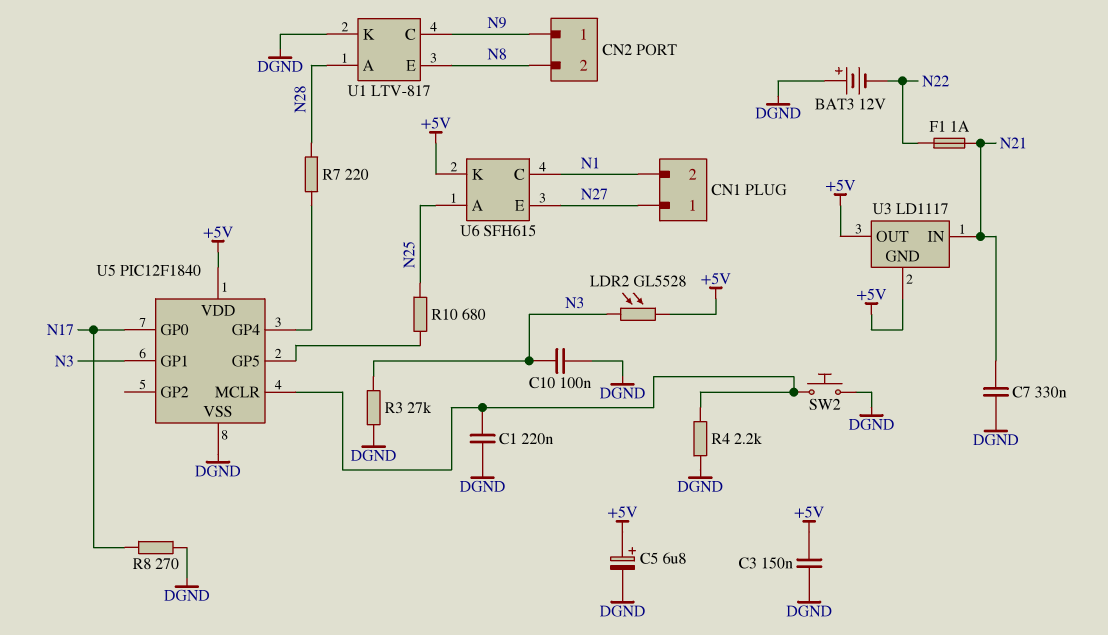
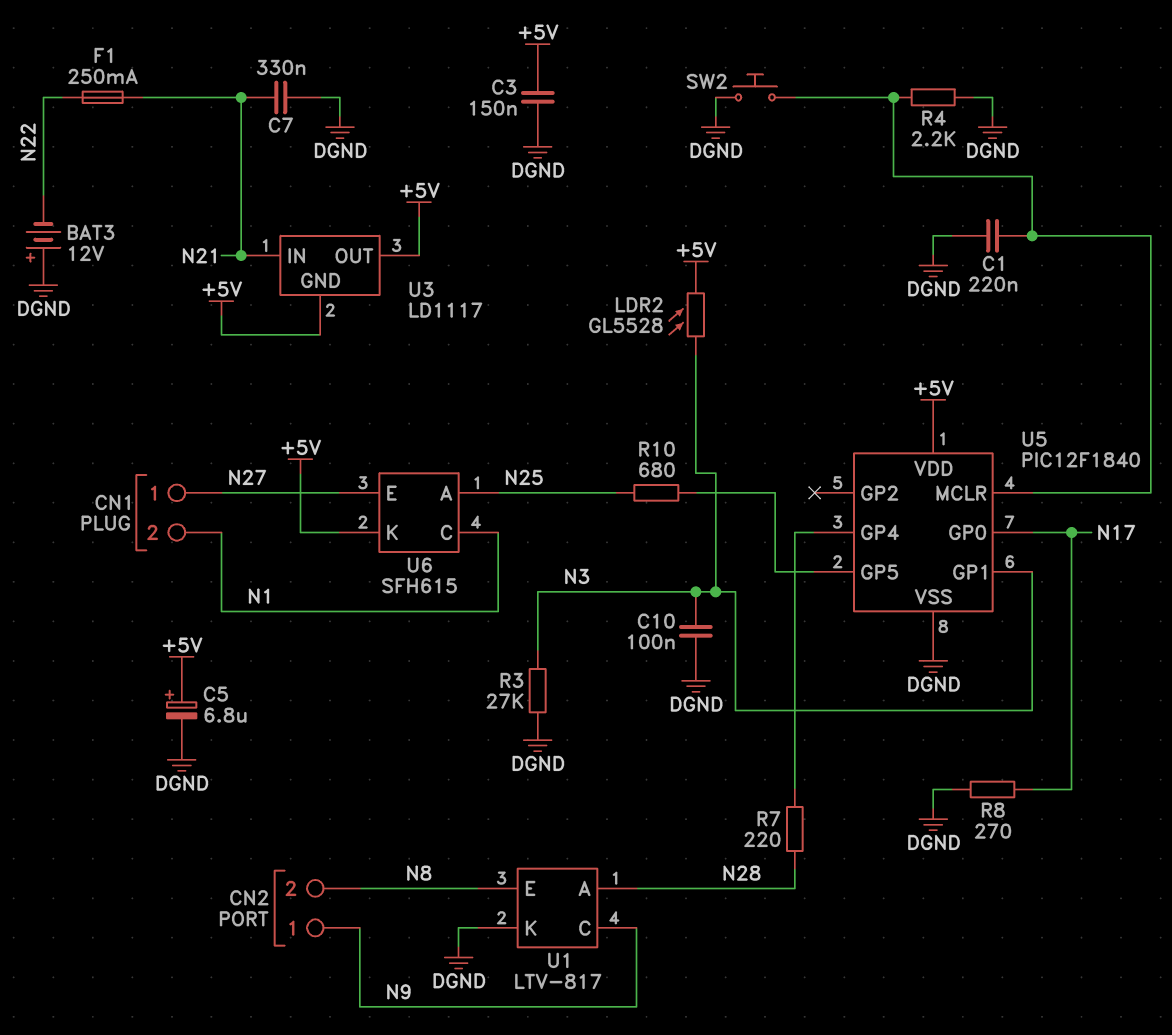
F1: 1A (N21, N22) -> 250mA (N21, N22)

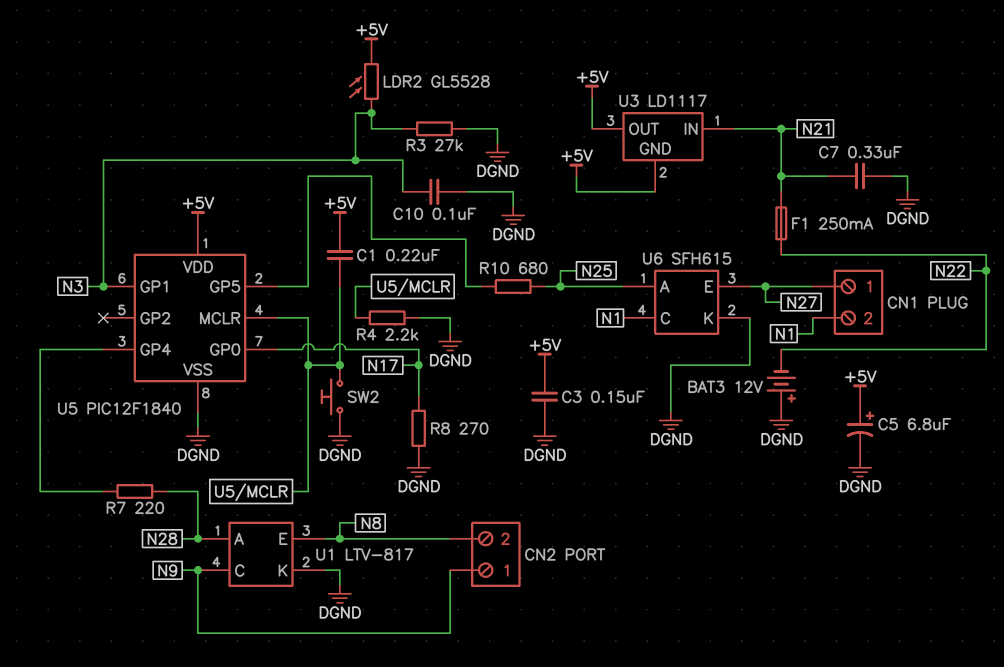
C1: 220nF (DGND, U5/MCLR) -> 220nF (+5V, U5/MCLR)
U6 pin K: +5V -> DGND

